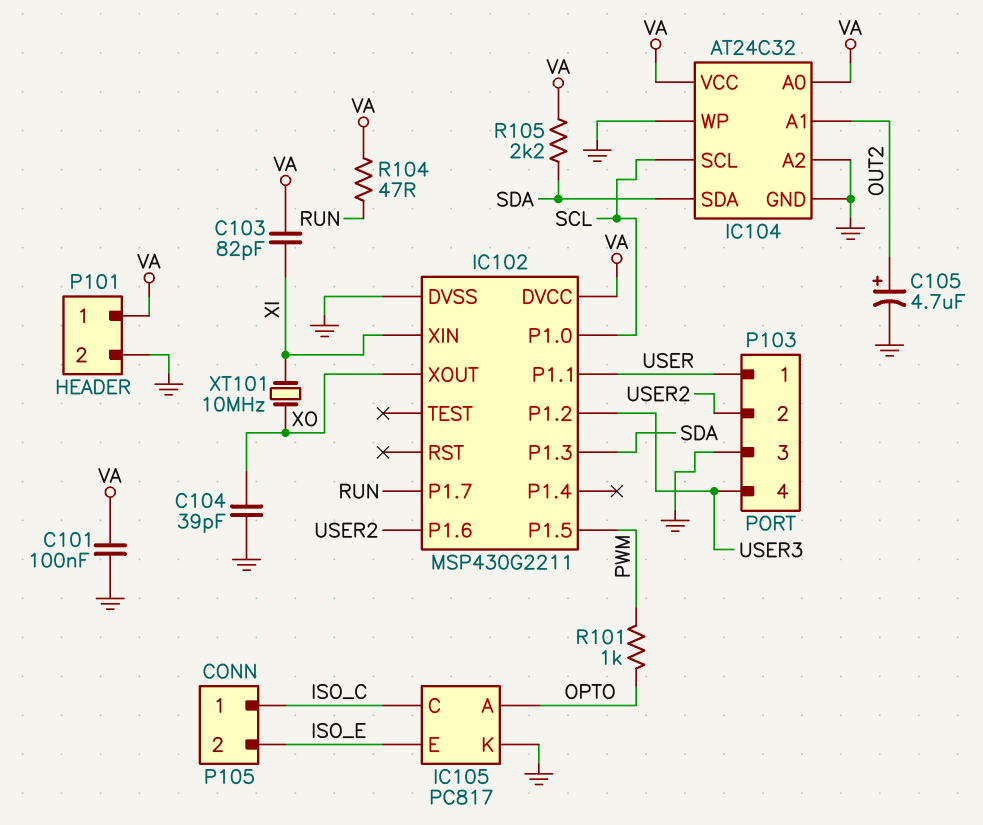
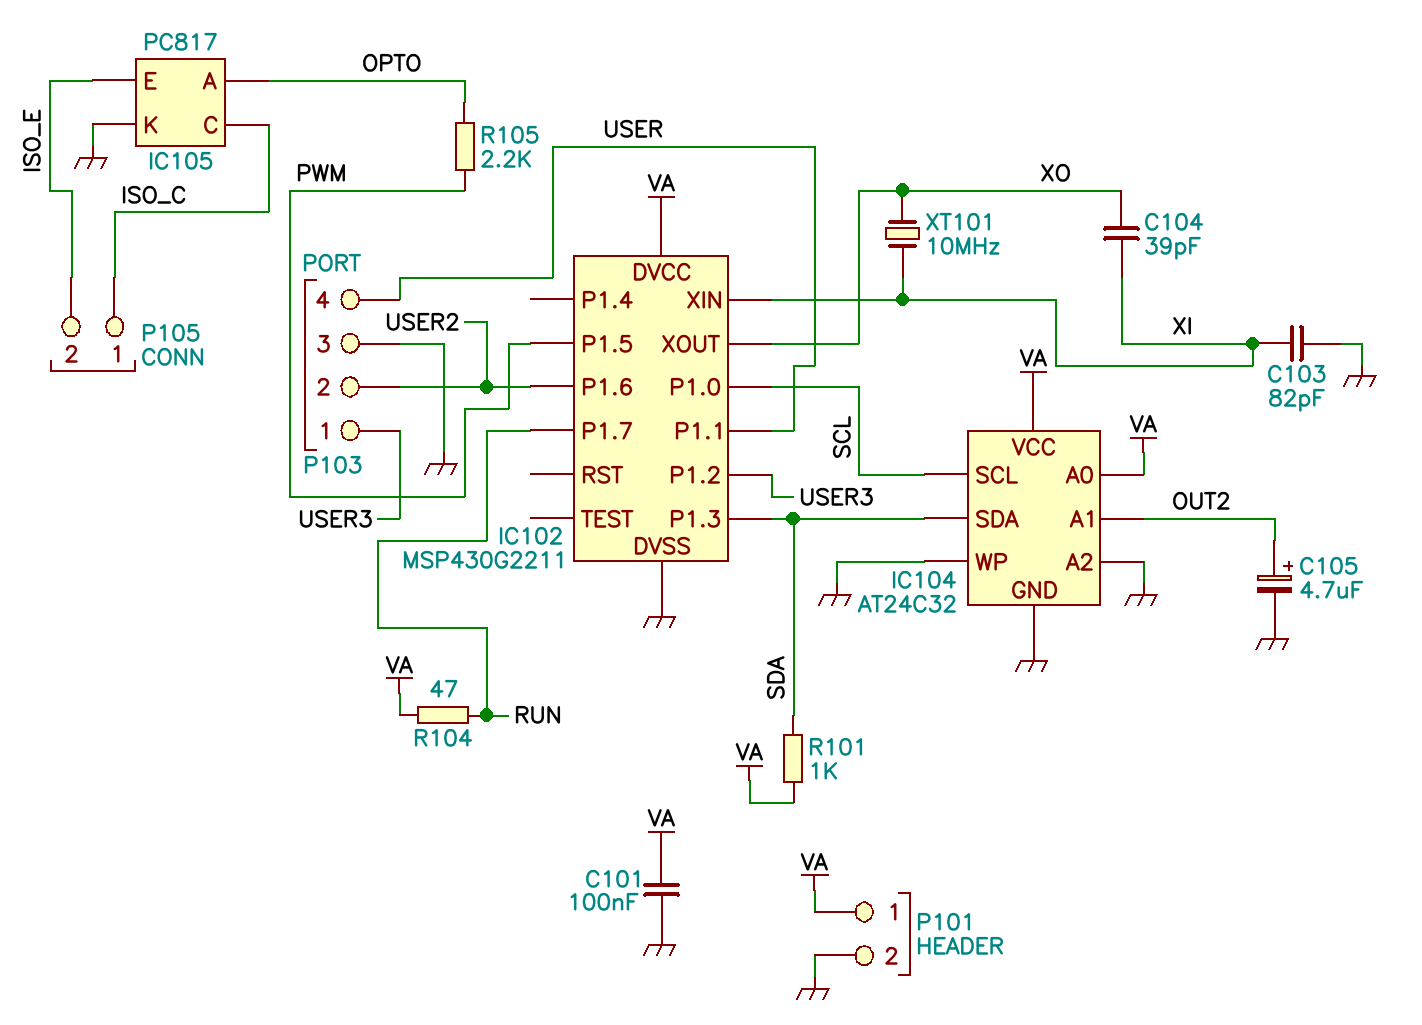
C103: 82pF (VA, XI) -> 82pF (GND, XI)
C104: 39pF (GND, XO) -> 39pF (XI, XO)
P103 pin 1: USER -> USER3
P103 pin 4: USER3 -> USER
R101: 1k (OPTO, PWM) -> 1k (SDA, VA)
R105: 2.2k (SDA, VA) -> 2.2k (OPTO, PWM)

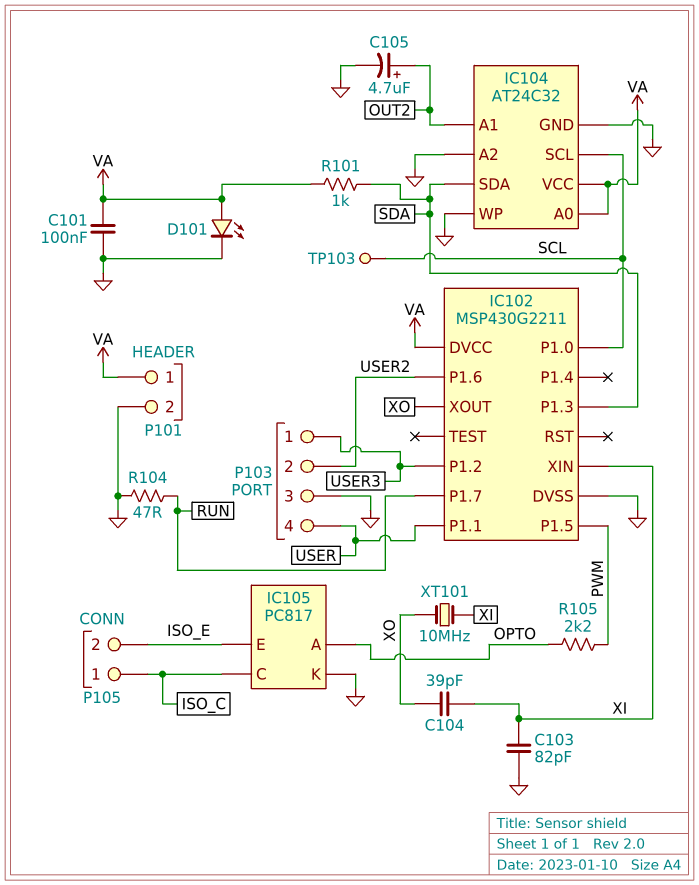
D101: none -> LED (A VA, K GND)
R104: 47 (RUN, VA) -> 47 (GND, RUN)
TP103: none -> test point (SCL)

